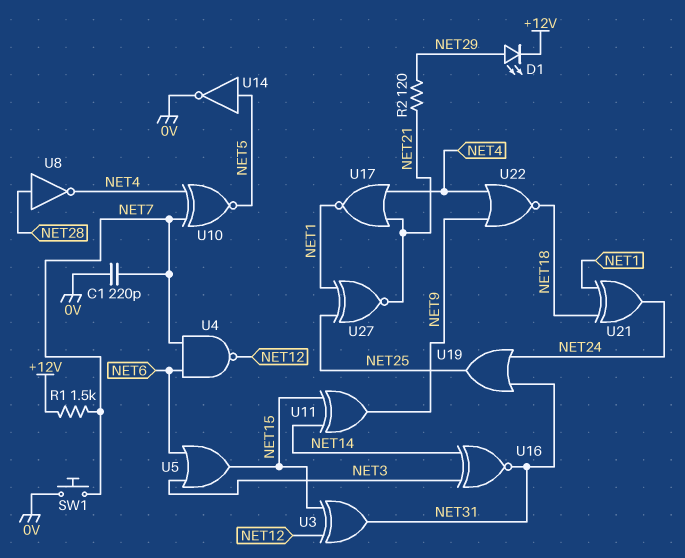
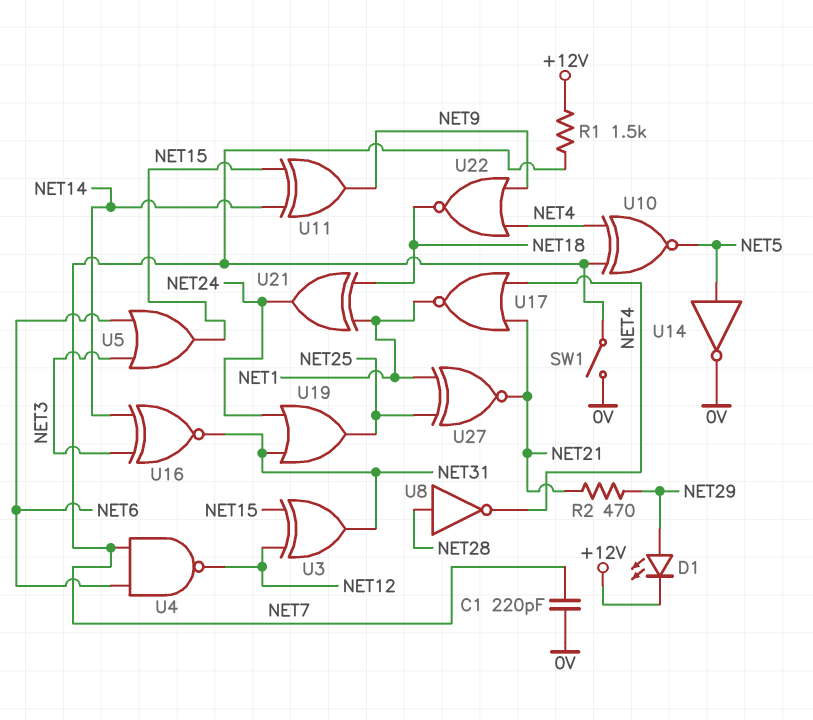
R2: 120 (NET21, NET29) -> 470 (NET21, NET29)
SW1: button (0V, NET7) -> switch (0V, NET7)

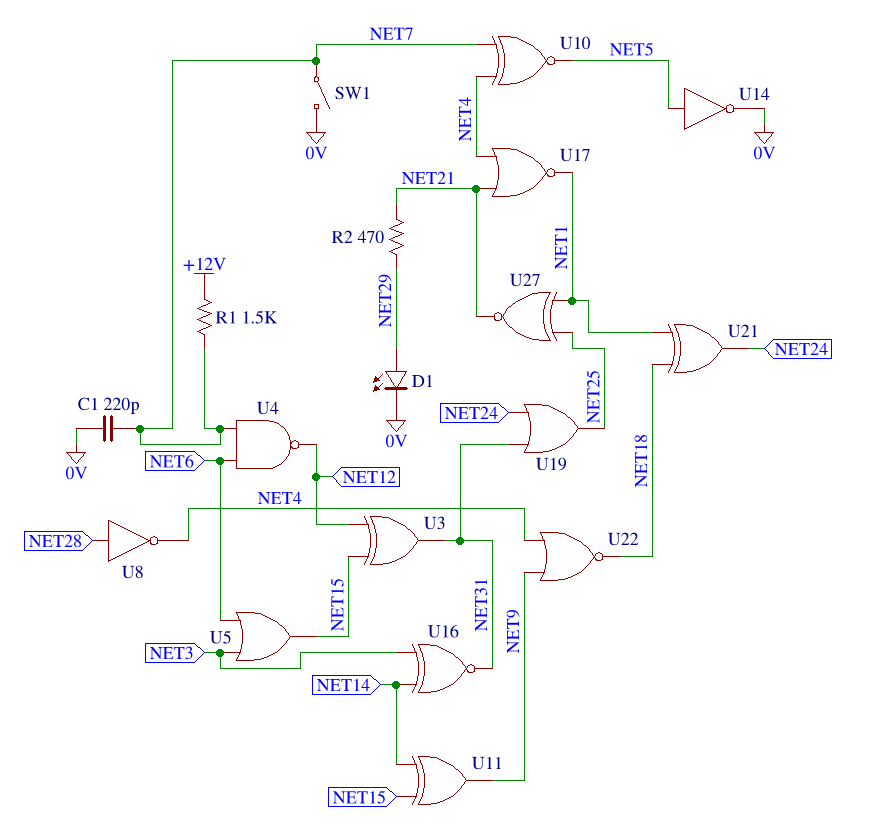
D1: LED (A NET29, K +12V) -> LED (A NET29, K 0V)

